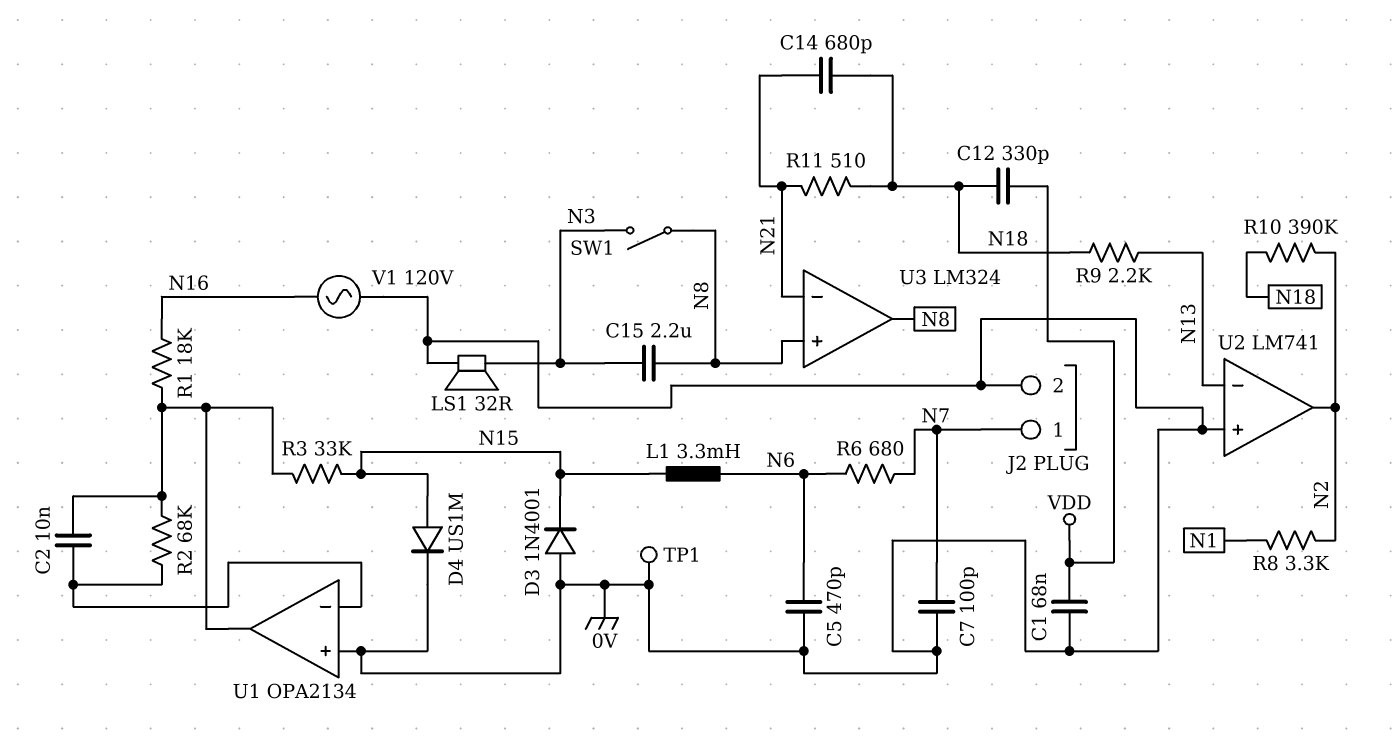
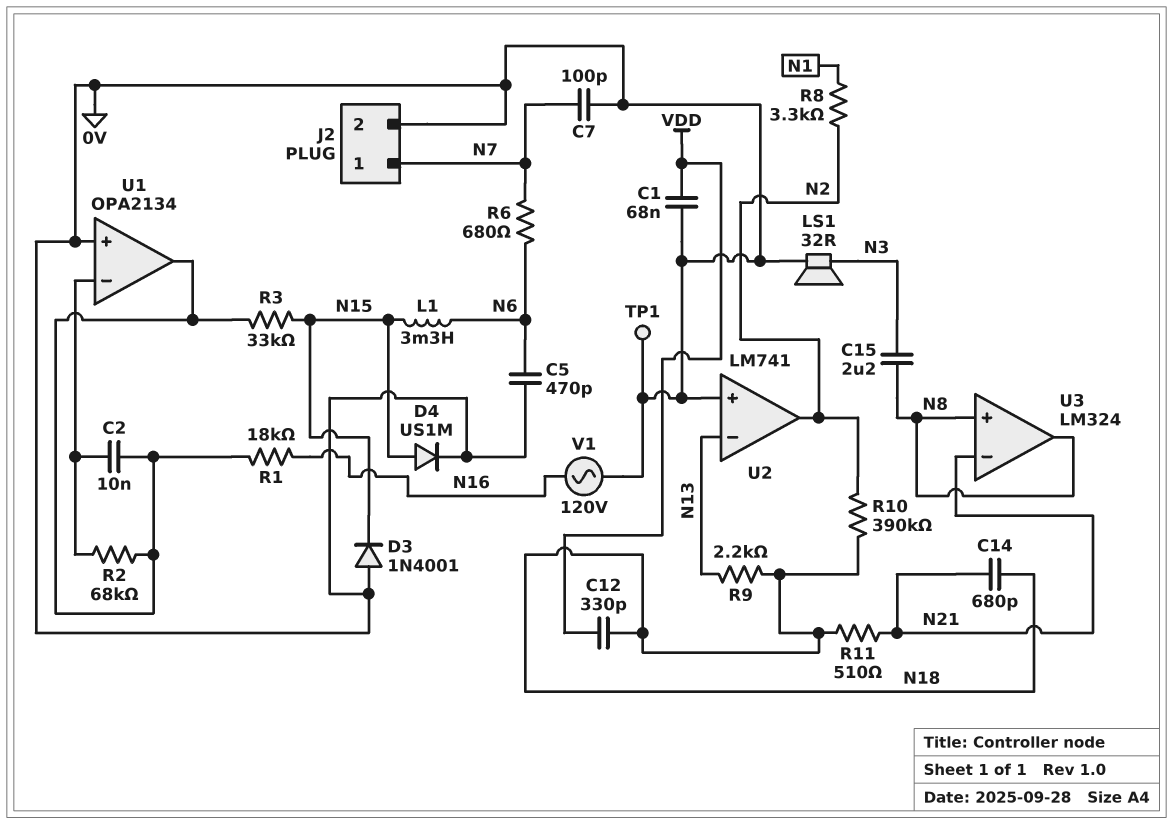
SW1: switch (N3, N8) -> none

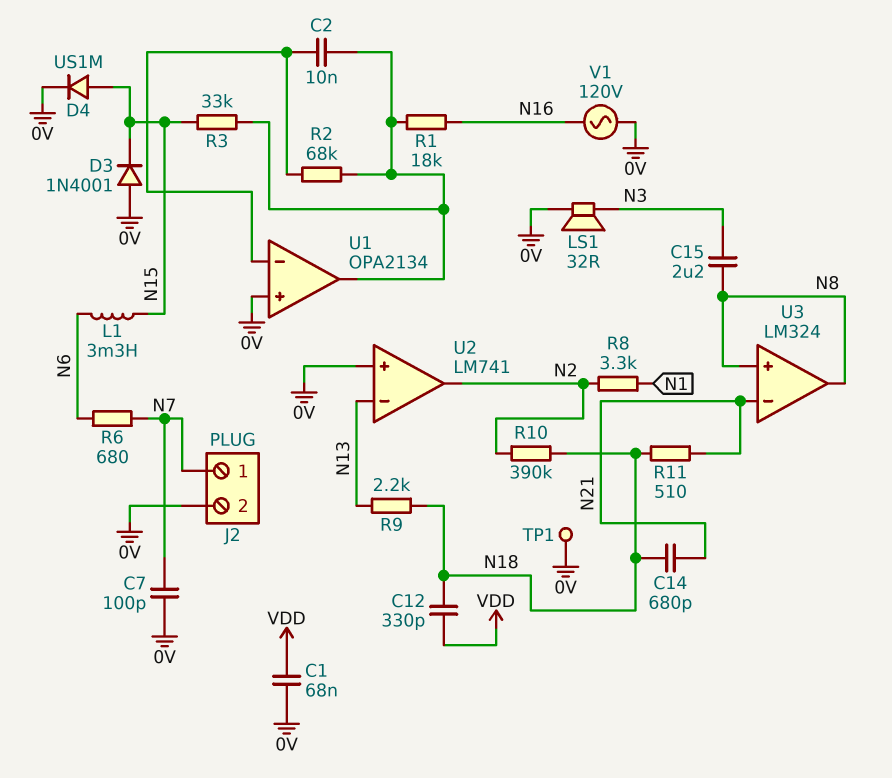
C5: 470pF (0V, N6) -> none

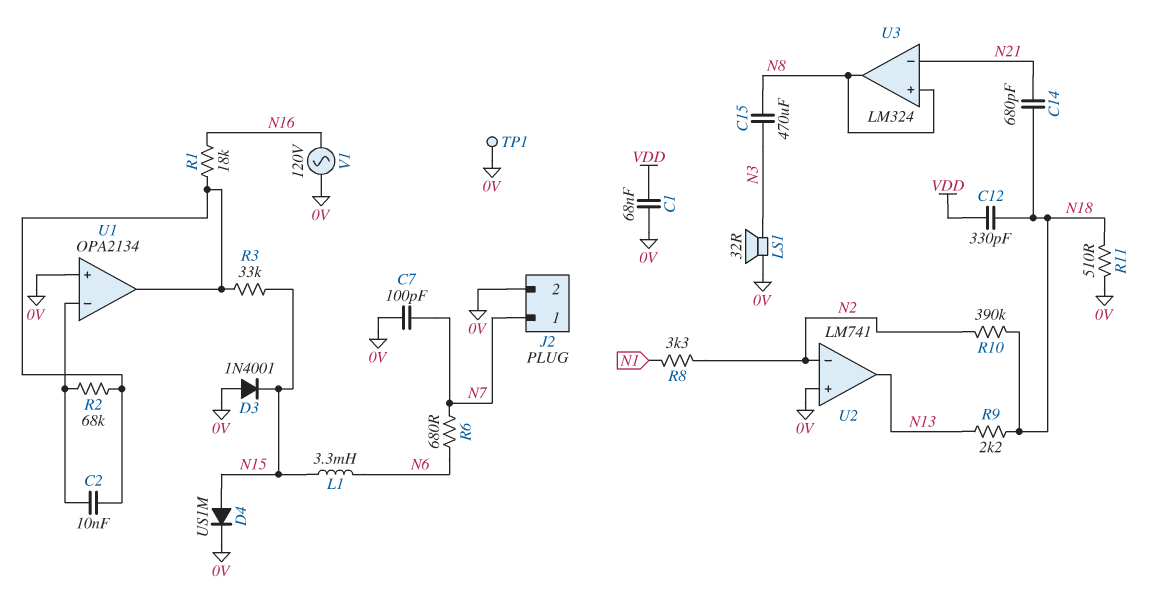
C15: 2.2uF (N3, N8) -> 470uF (N3, N8)
R11: 510 (N18, N21) -> 510 (0V, N18)
U2 pin in-: N13 -> N2
U2 pin out: N2 -> N13

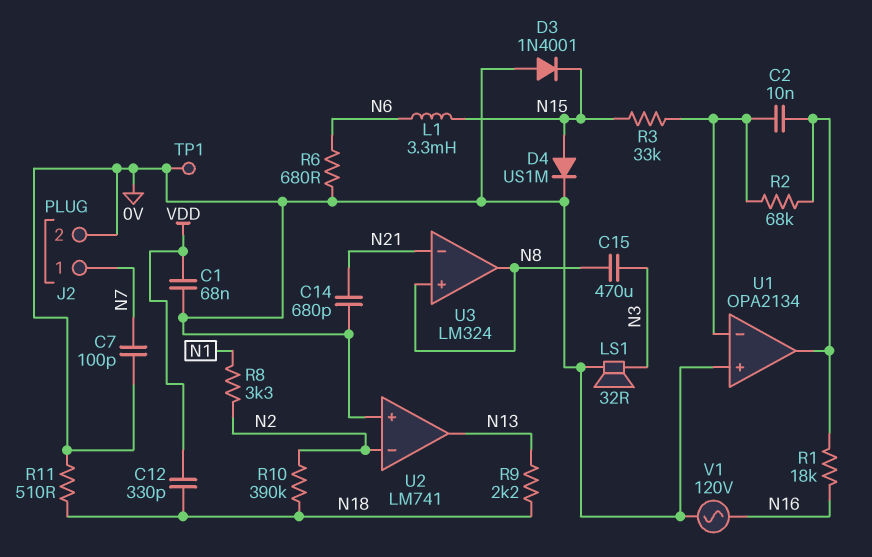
C14: 680pF (N18, N21) -> 680pF (0V, N21)
R3: 33k (N15, U1/out) -> 33k (N15, U1/in-)
R6: 680 (N6, N7) -> 680 (0V, N6)

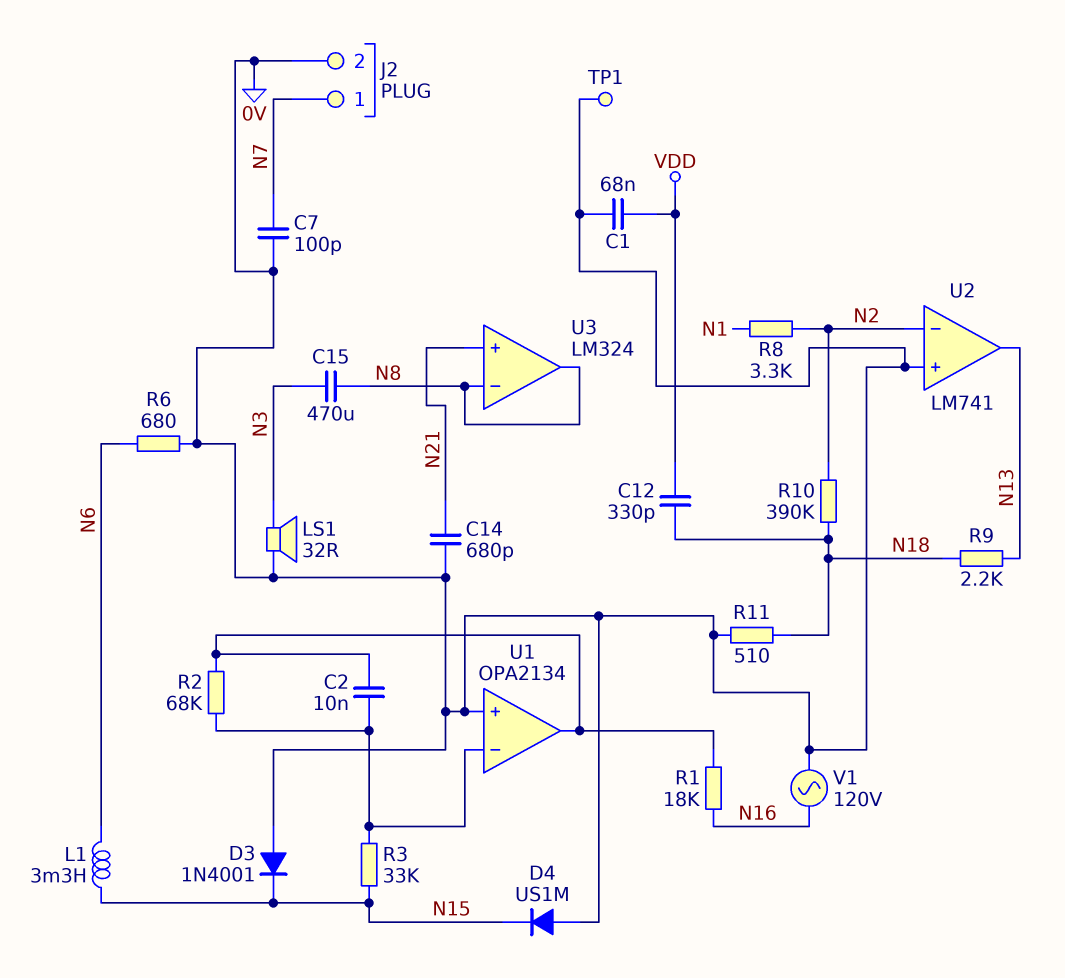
D4: diode US1M (A N15, K 0V) -> diode US1M (A 0V, K N15)
U3 pin in+: N8 -> N21
U3 pin in-: N21 -> N8

